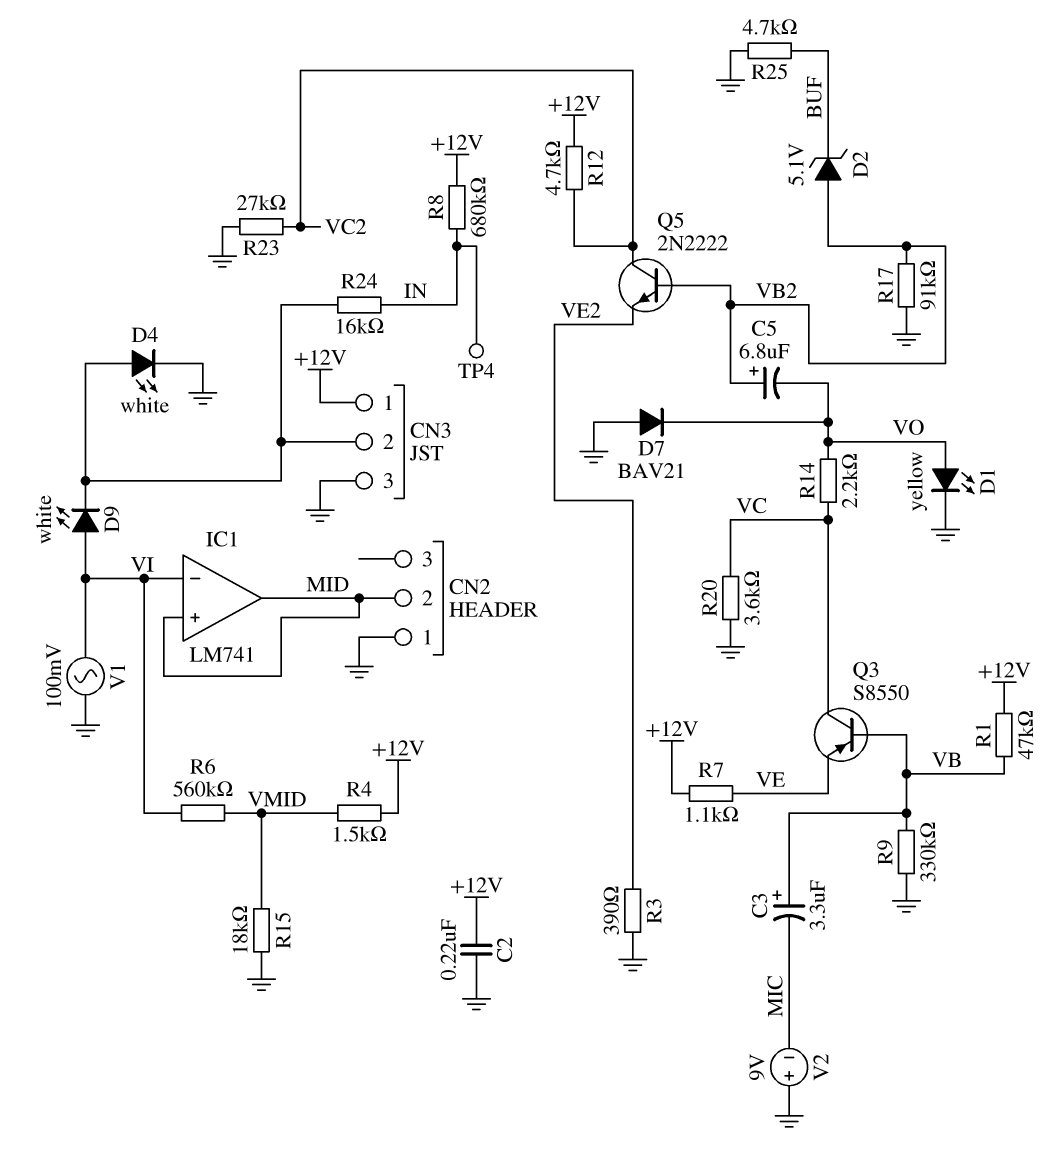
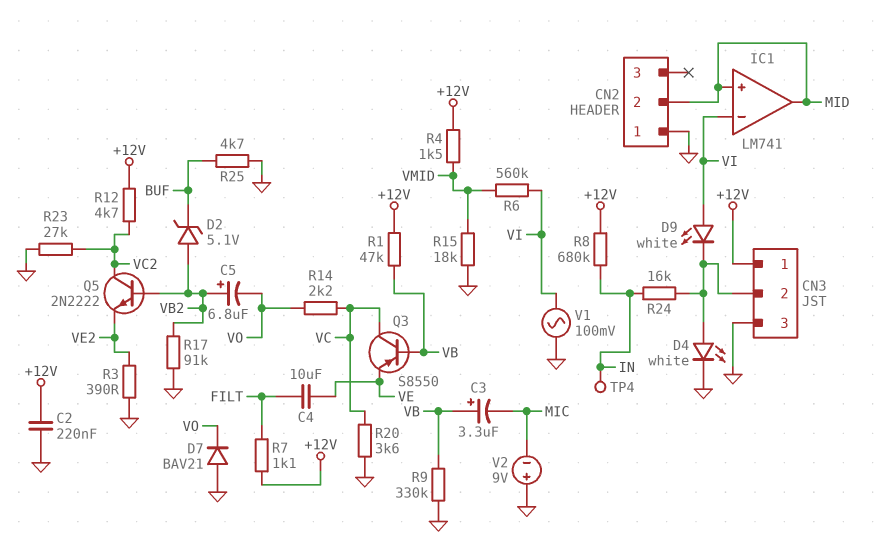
C4: none -> 10uF (FILT, VE)
D1: LED yellow (A VO, K GND) -> none
R7: 1.1k (+12V, VE) -> 1.1k (+12V, FILT)

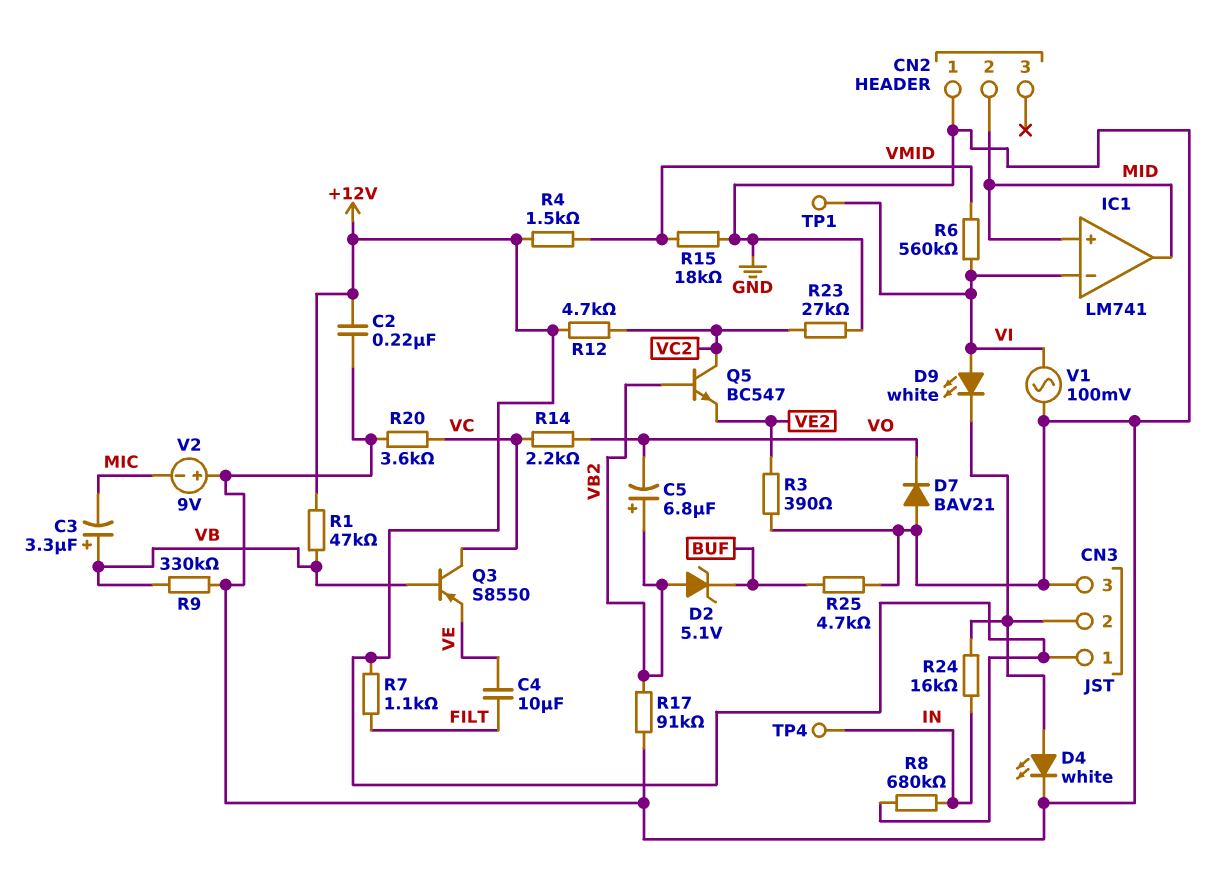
Q5: NPN 2N2222 (B VB2, C VC2, E VE2) -> NPN BC547 (B VB2, C VC2, E VE2)
TP1: none -> test point (VI)

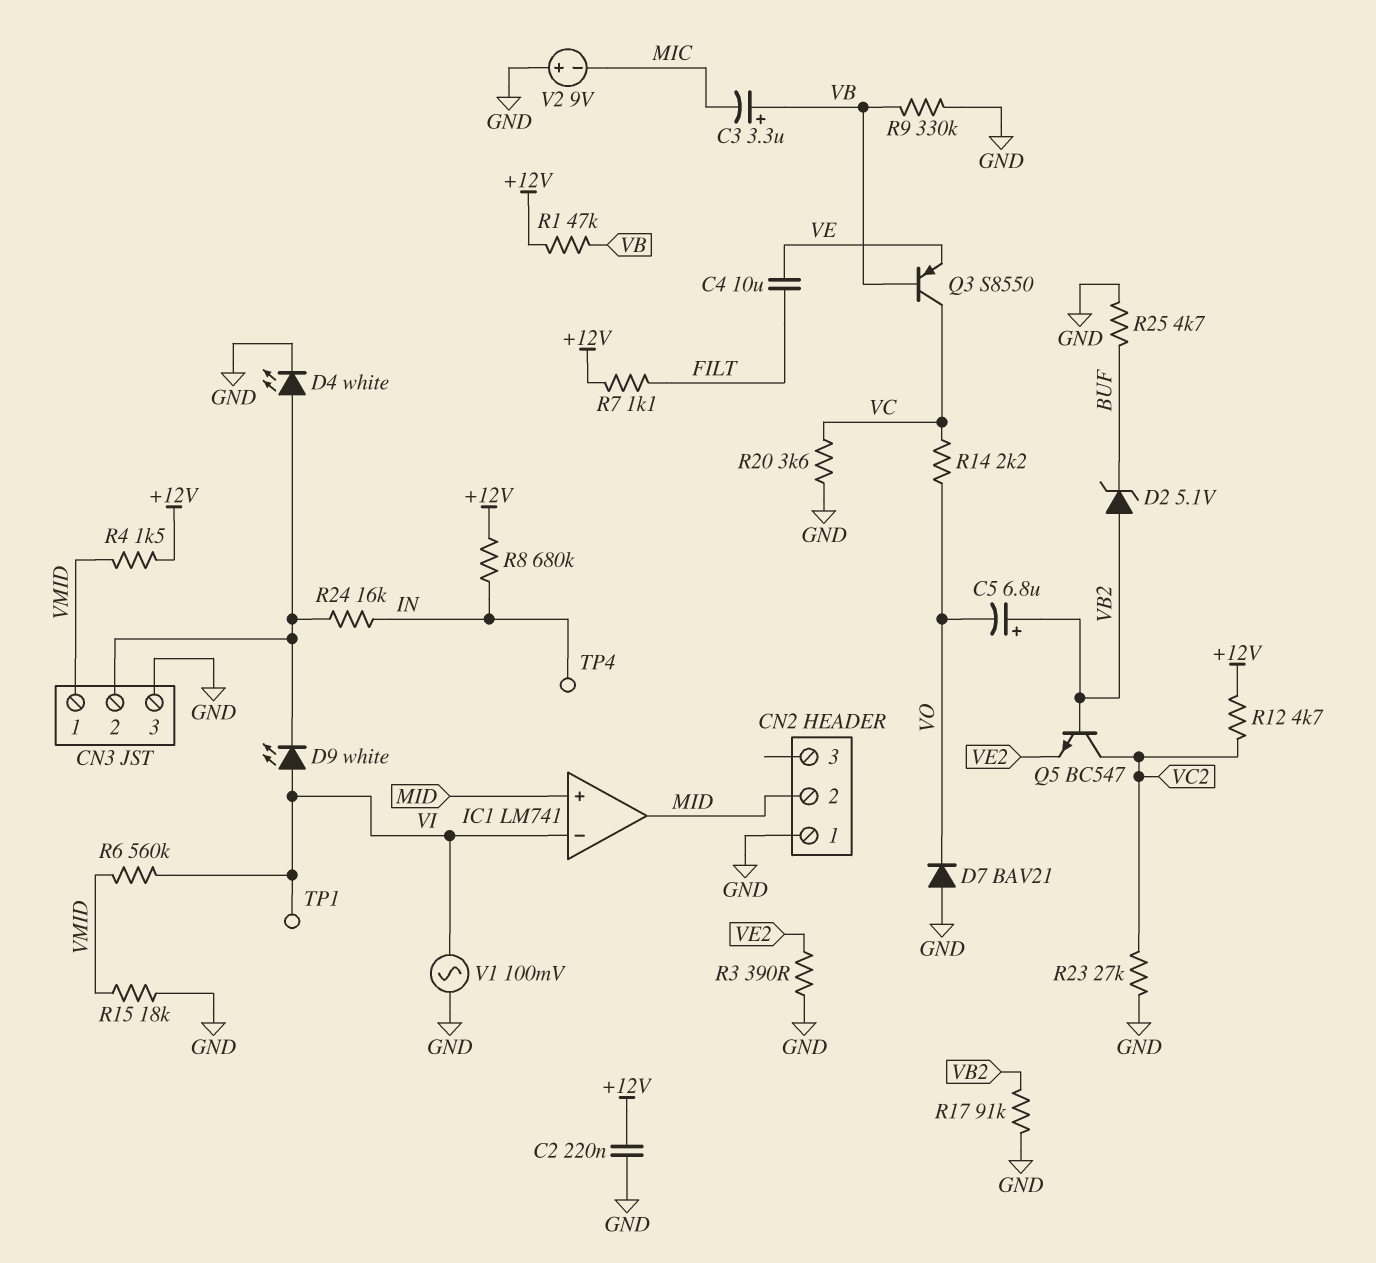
CN3 pin 1: +12V -> VMID

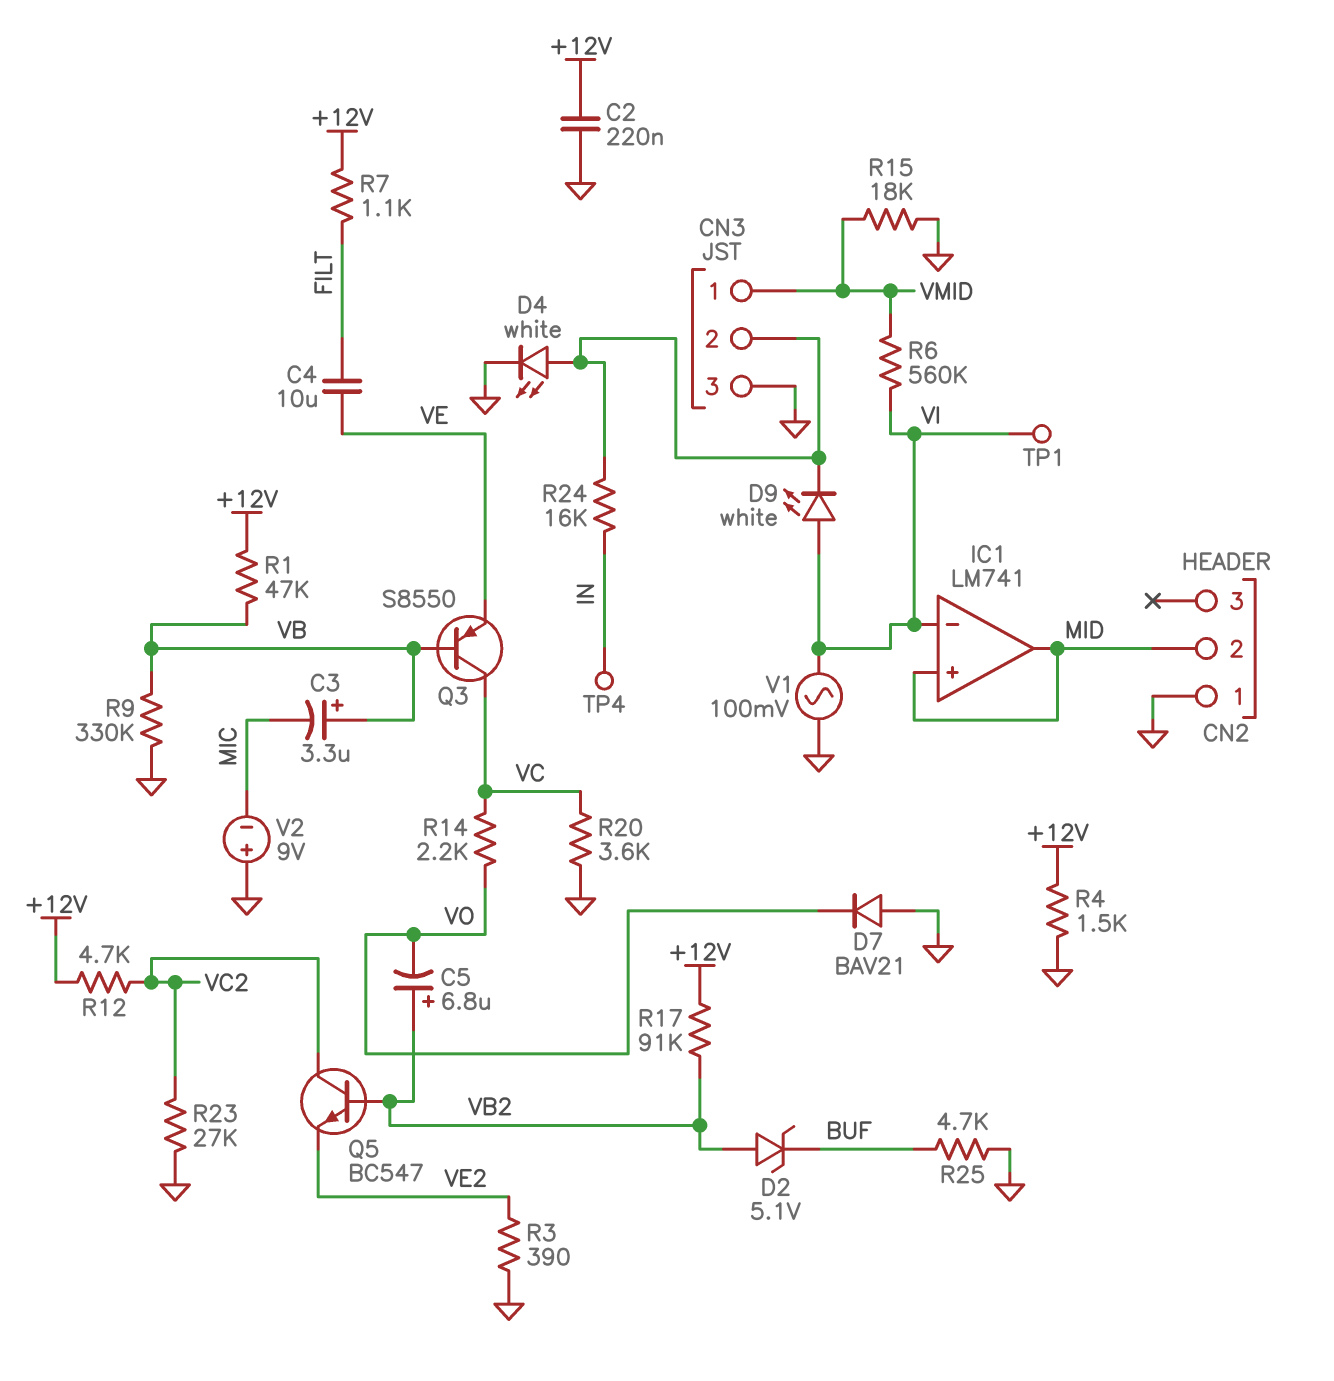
R4: 1.5k (+12V, VMID) -> 1.5k (+12V, GND)
R8: 680k (+12V, IN) -> none
R17: 91k (GND, VB2) -> 91k (+12V, VB2)

